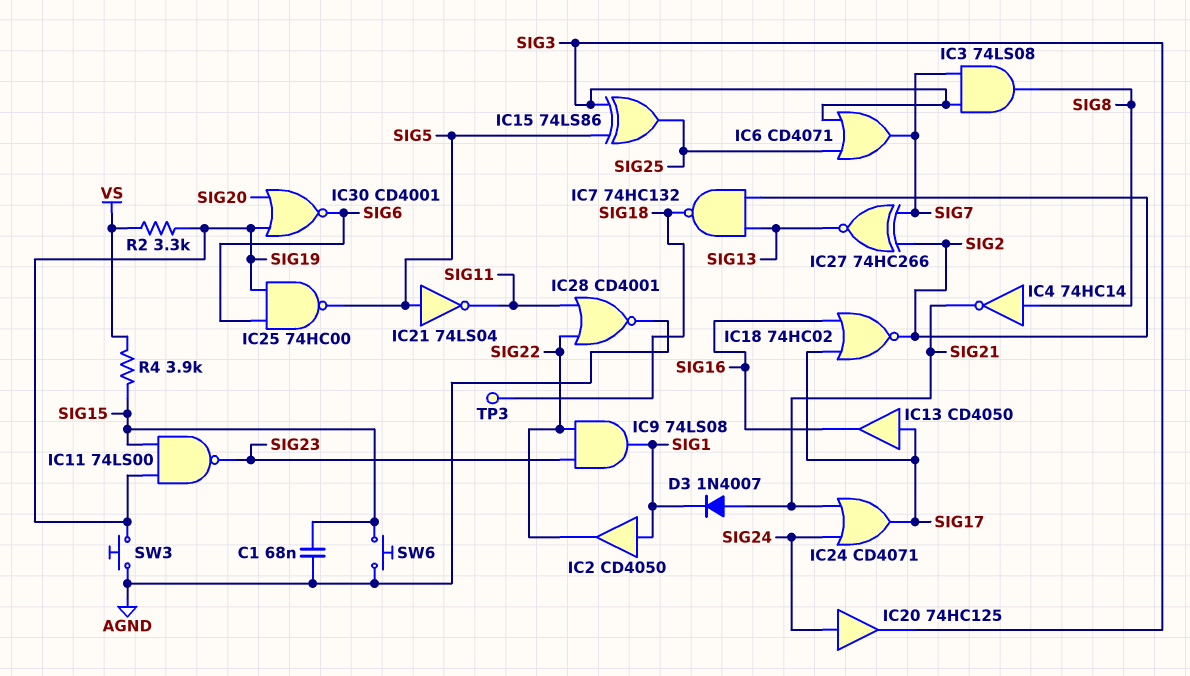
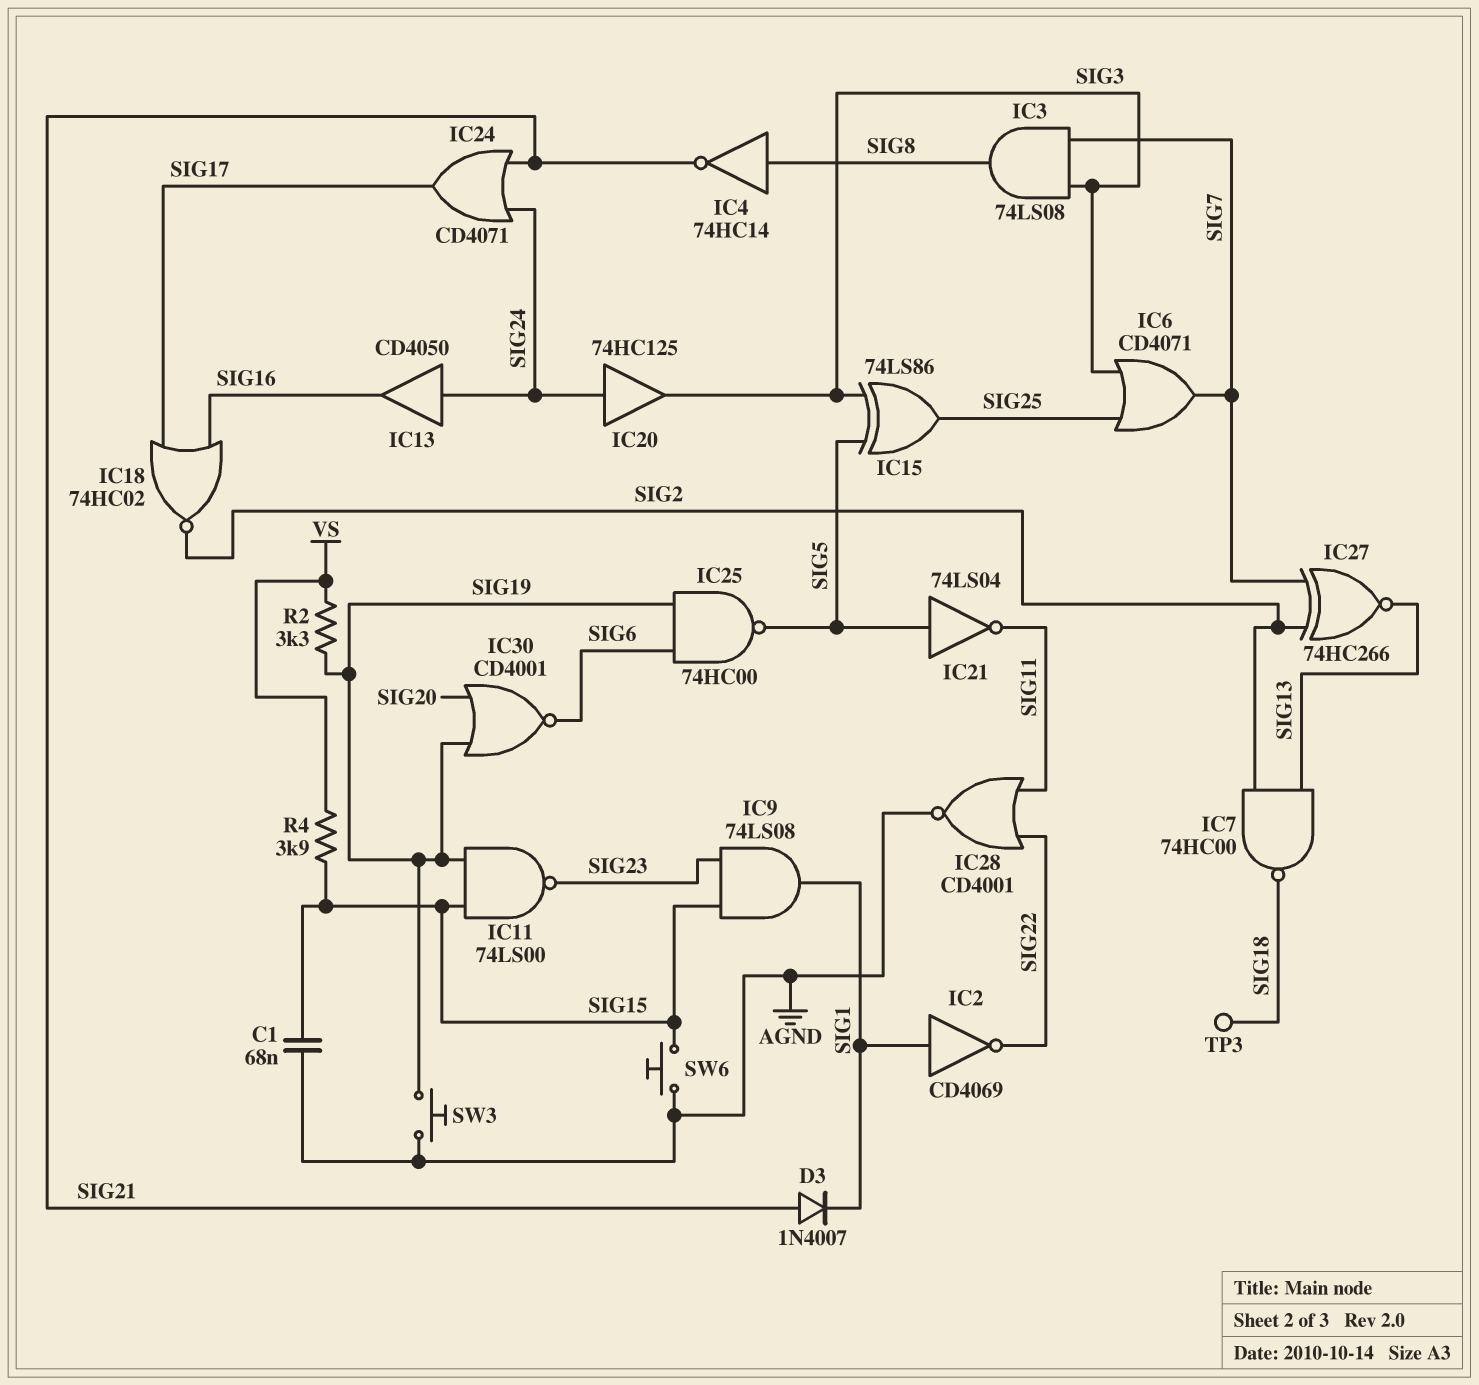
IC2: buffer CD4050 (in SIG1, out SIG22) -> NOT CD4069 (in SIG1, out SIG22)
IC7: NAND 74HC132 (in SIG2, in SIG13, out SIG18) -> NAND 74HC00 (in SIG2, in SIG13, out SIG18)
IC9: AND 74LS08 (in SIG22, in SIG23, out SIG1) -> AND 74LS08 (in SIG15, in SIG23, out SIG1)
IC13: buffer CD4050 (in SIG17, out SIG16) -> buffer CD4050 (in SIG24, out SIG16)

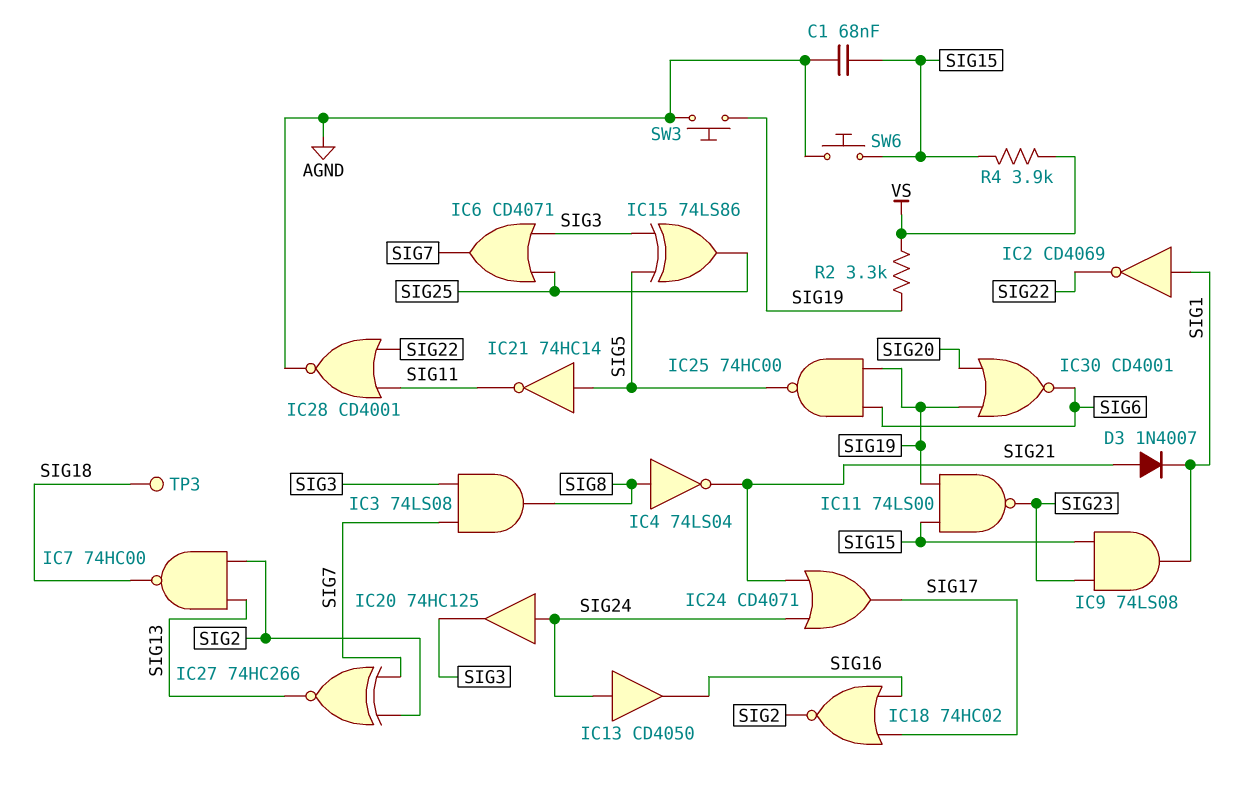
IC4: NOT 74HC14 (in SIG8, out SIG21) -> NOT 74LS04 (in SIG8, out SIG21)
IC21: NOT 74LS04 (in SIG5, out SIG11) -> NOT 74HC14 (in SIG5, out SIG11)

